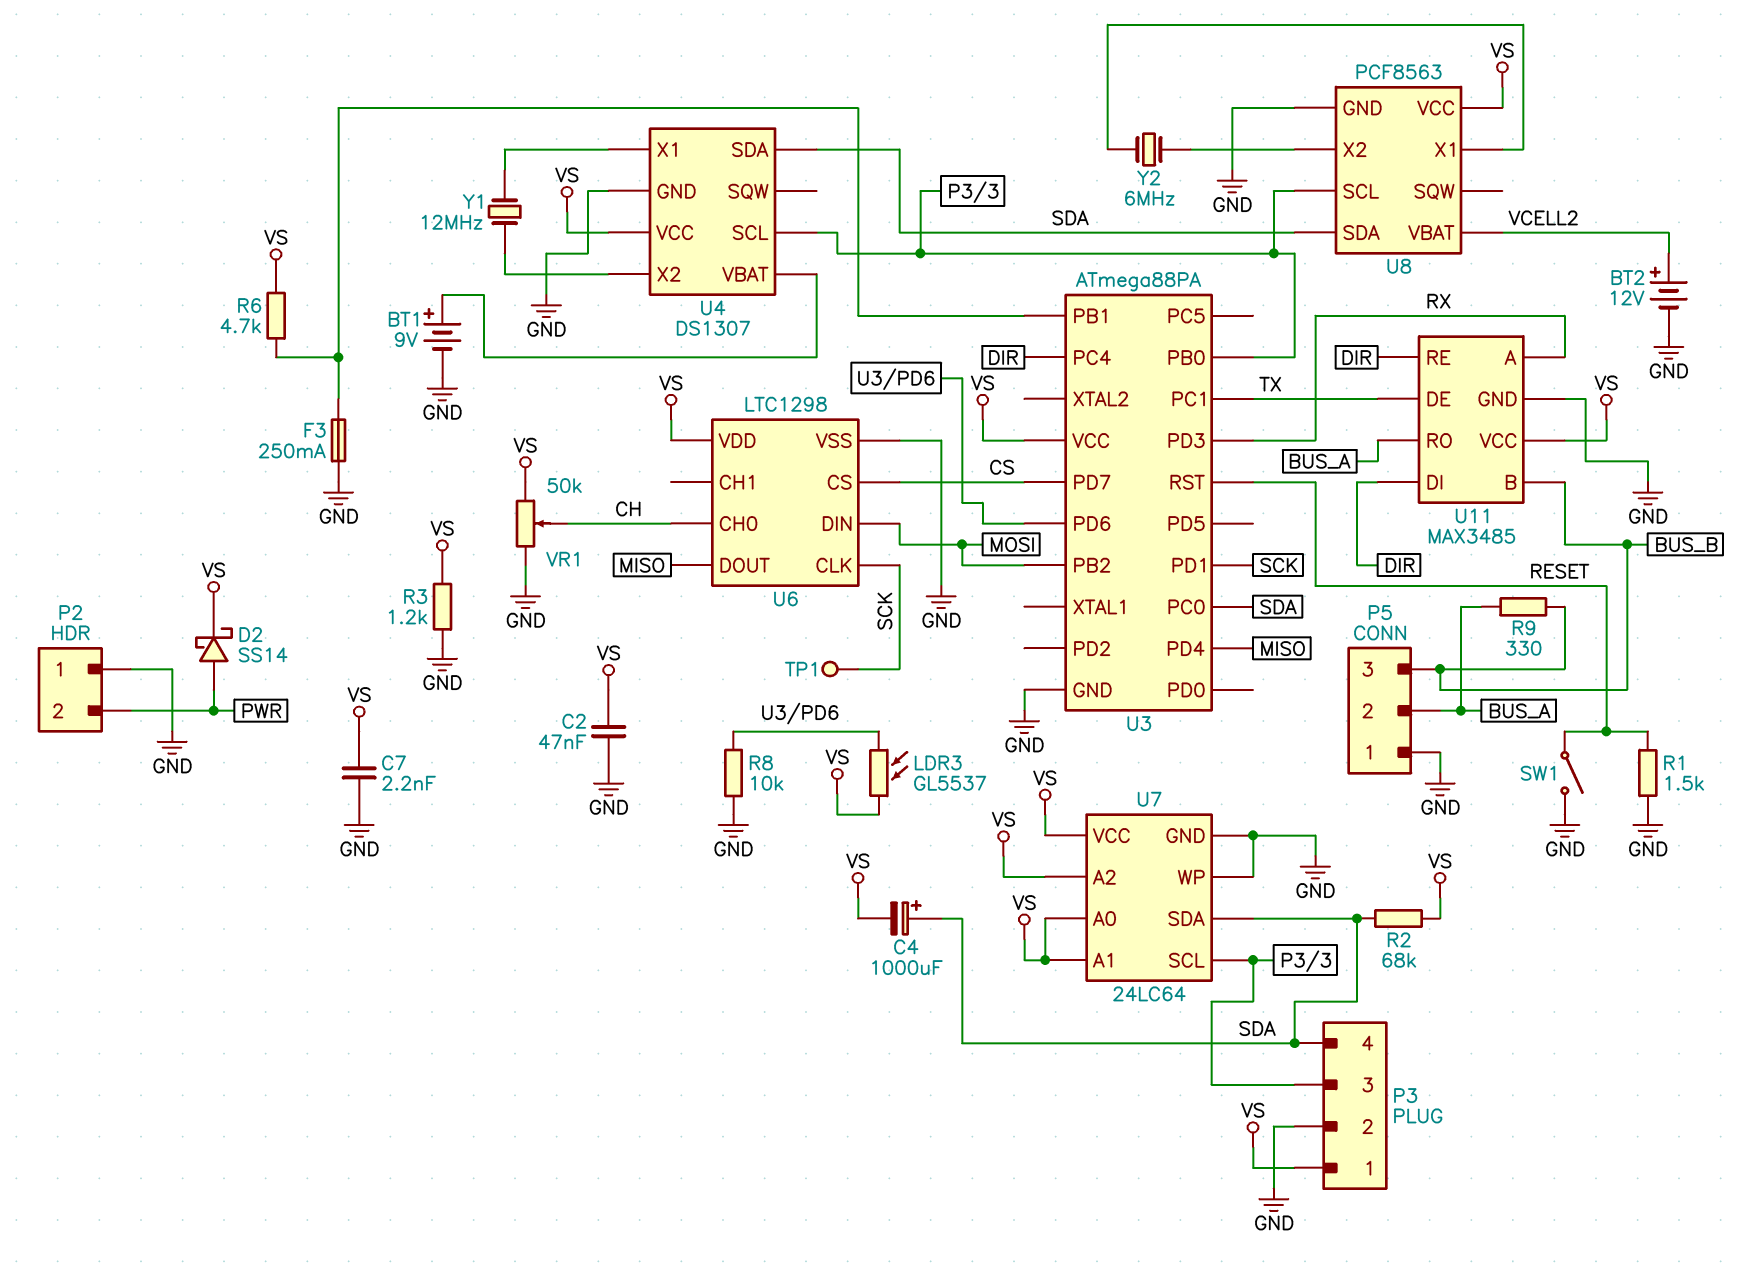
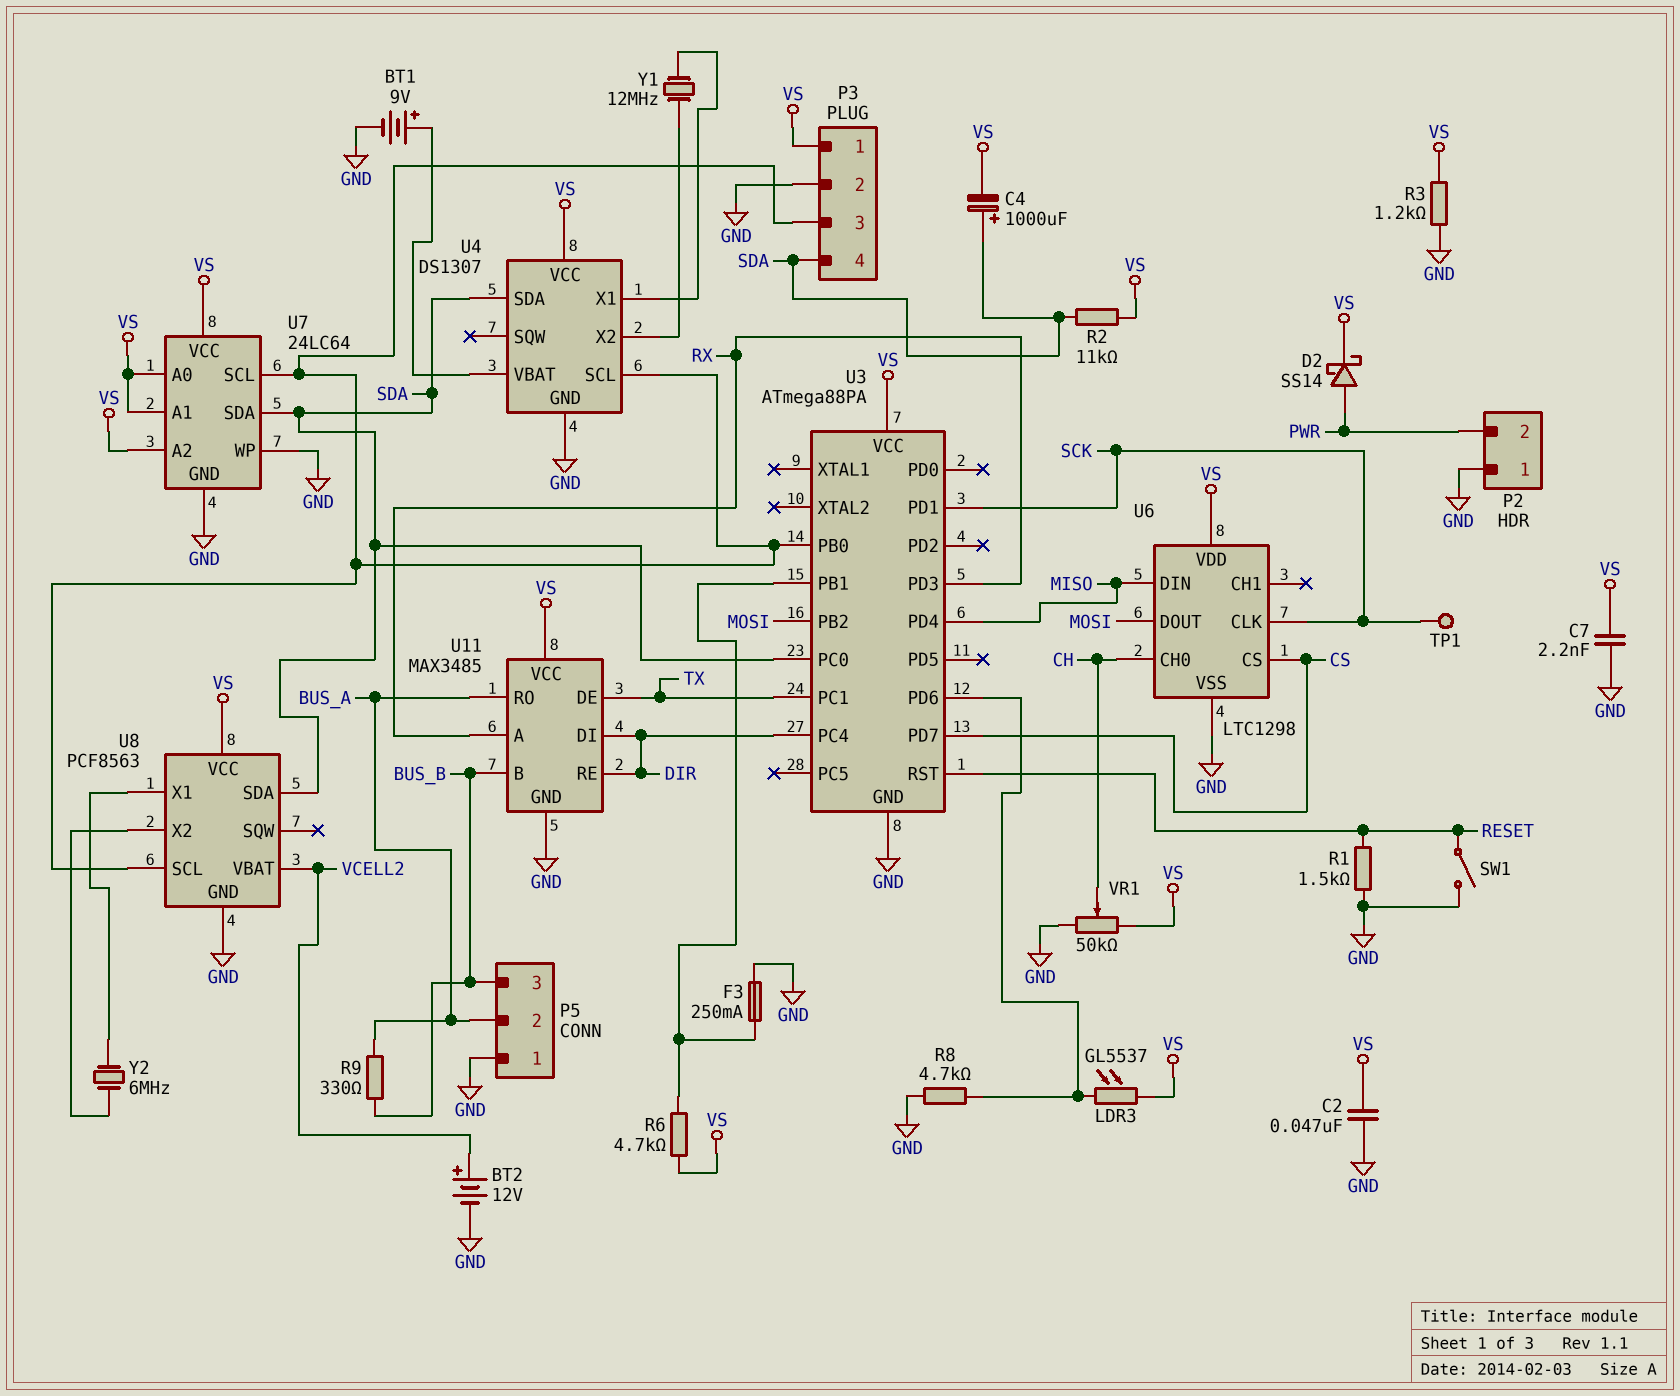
R2: 68k (SDA, VS) -> 11k (SDA, VS)
R8: 10k (GND, U3/PD6) -> 4.7k (GND, U3/PD6)
U6 pin DIN: MOSI -> MISO
U6 pin DOUT: MISO -> MOSI

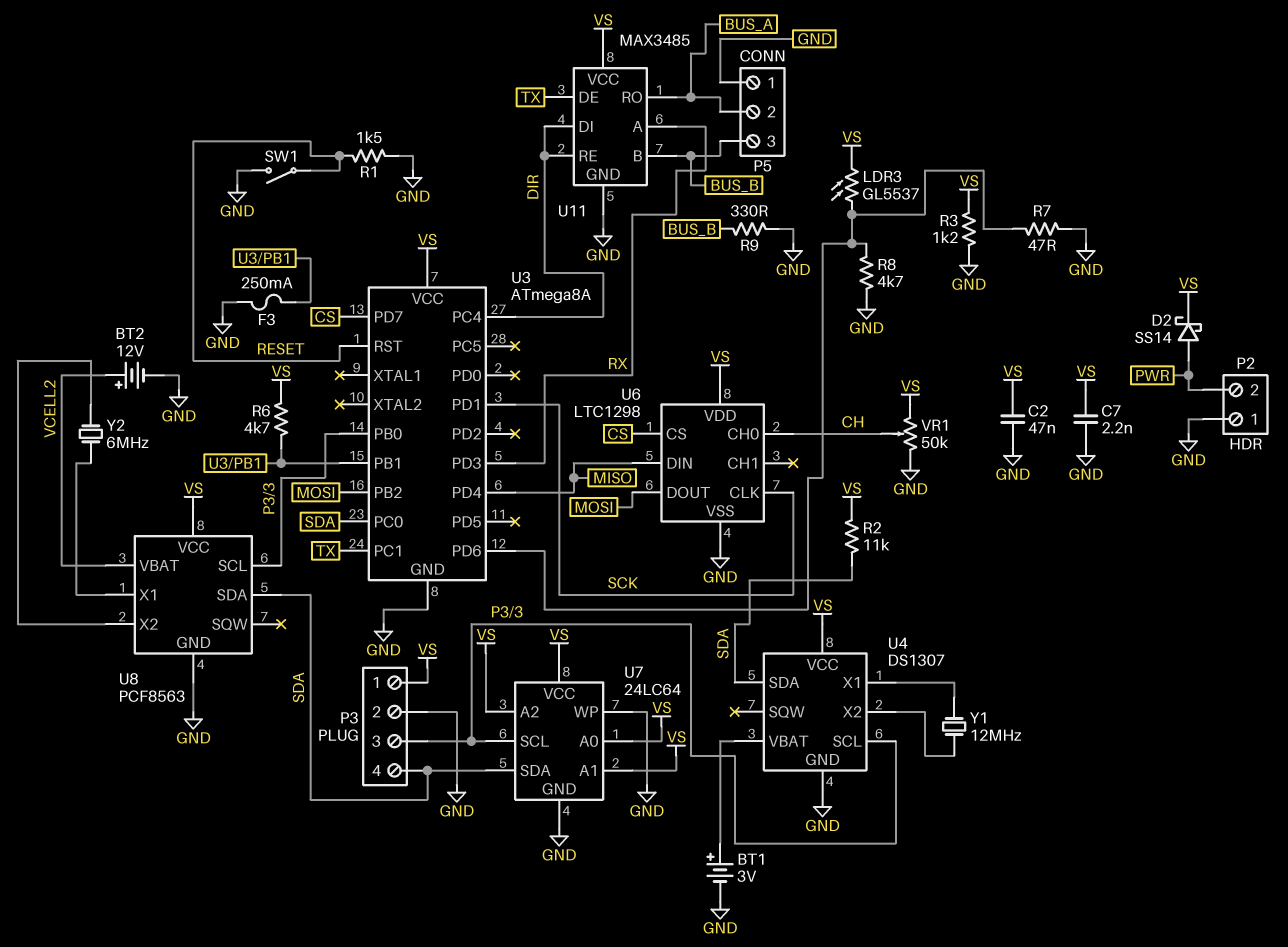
BT1: 9V (plus U4/VBAT, minus GND) -> 3V (plus U4/VBAT, minus GND)
C4: 1000uF (plus SDA, minus VS) -> none
R7: none -> 47 (GND, U3/PD6)
R9: 330 (BUS_A, BUS_B) -> 330 (BUS_B, GND)
TP1: test point (SCK) -> none
U3: ATmega88PA -> ATmega8A

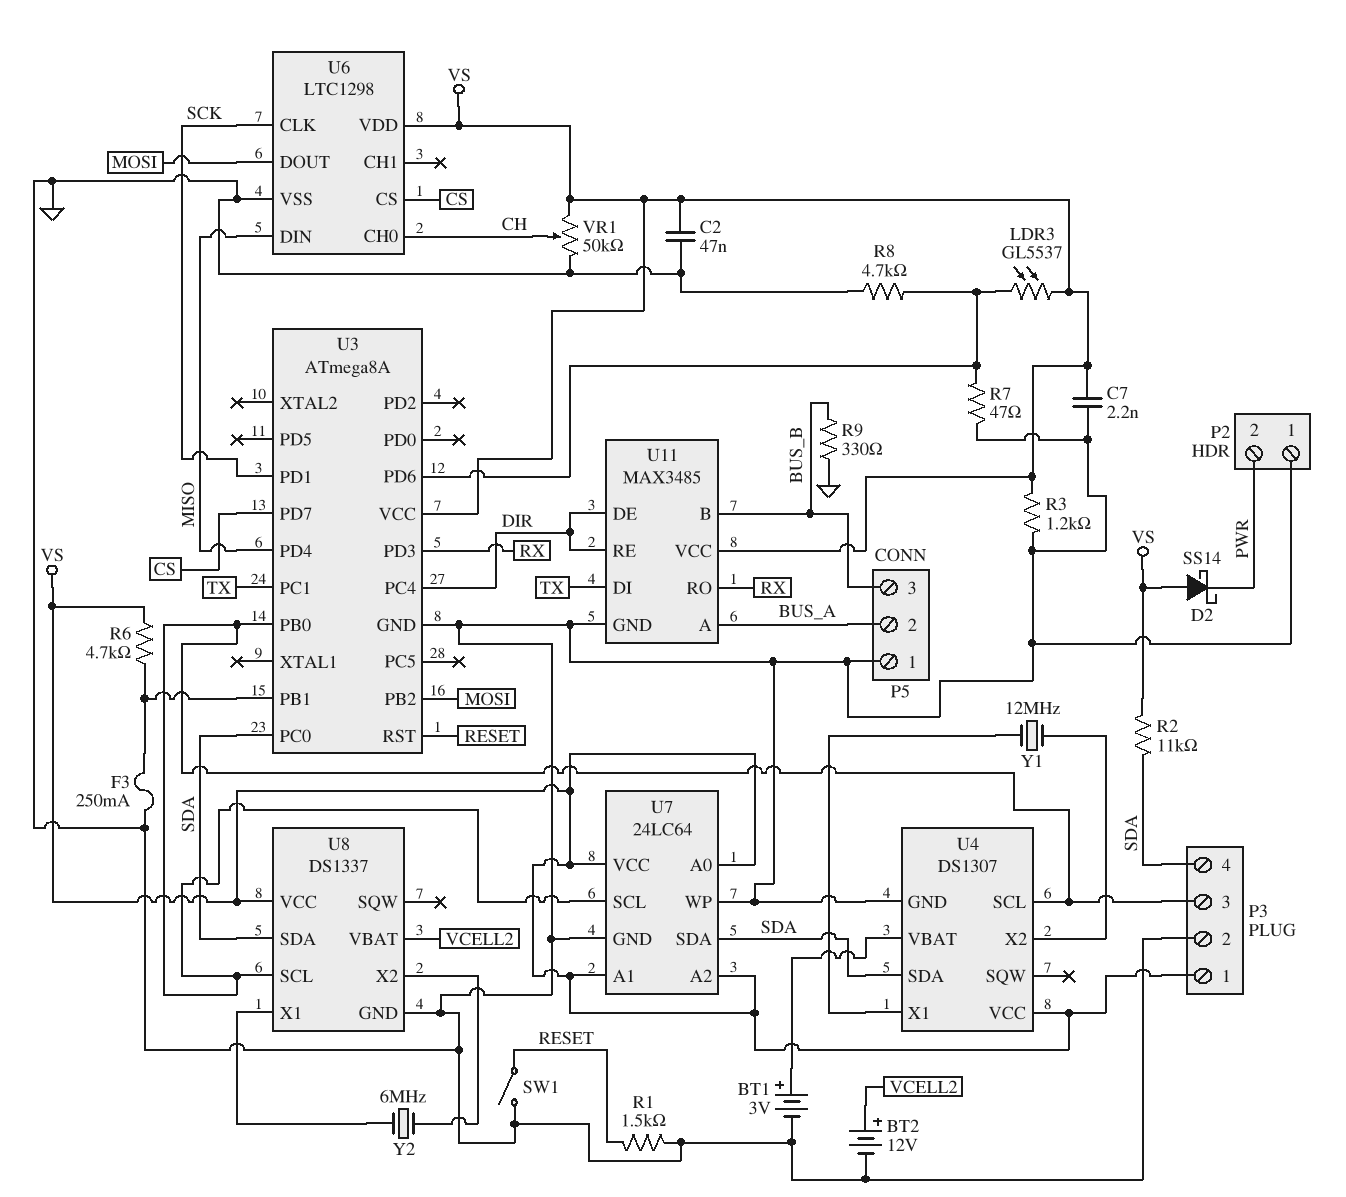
D2: schottky SS14 (A PWR, K VS) -> schottky SS14 (A VS, K PWR)
U8: PCF8563 -> DS1337
U11 pin A: RX -> BUS_A
U11 pin DE: TX -> DIR
U11 pin DI: DIR -> TX
U11 pin RO: BUS_A -> RX

